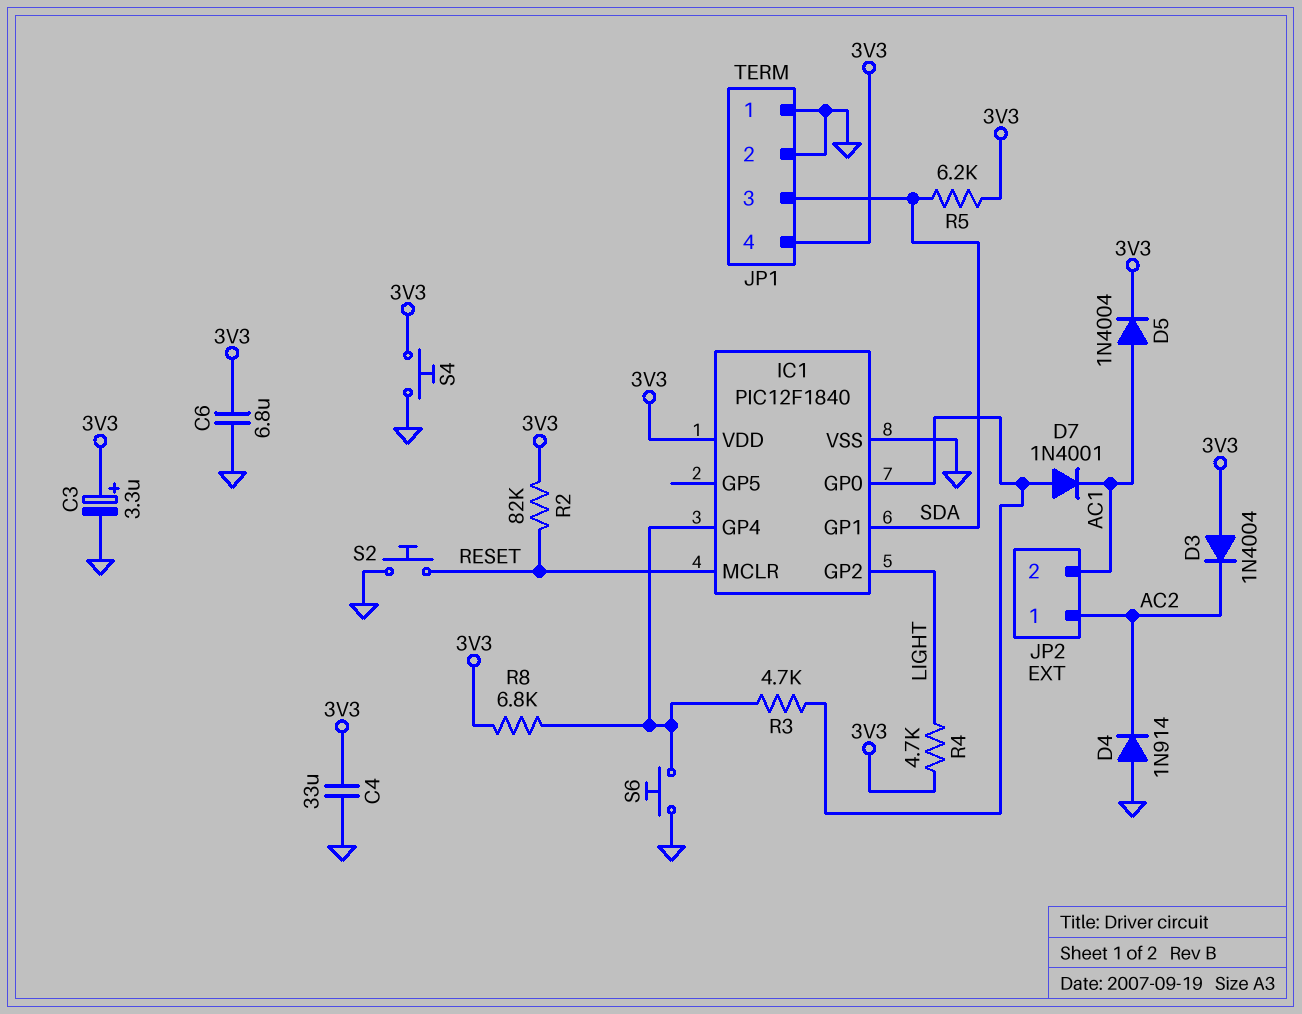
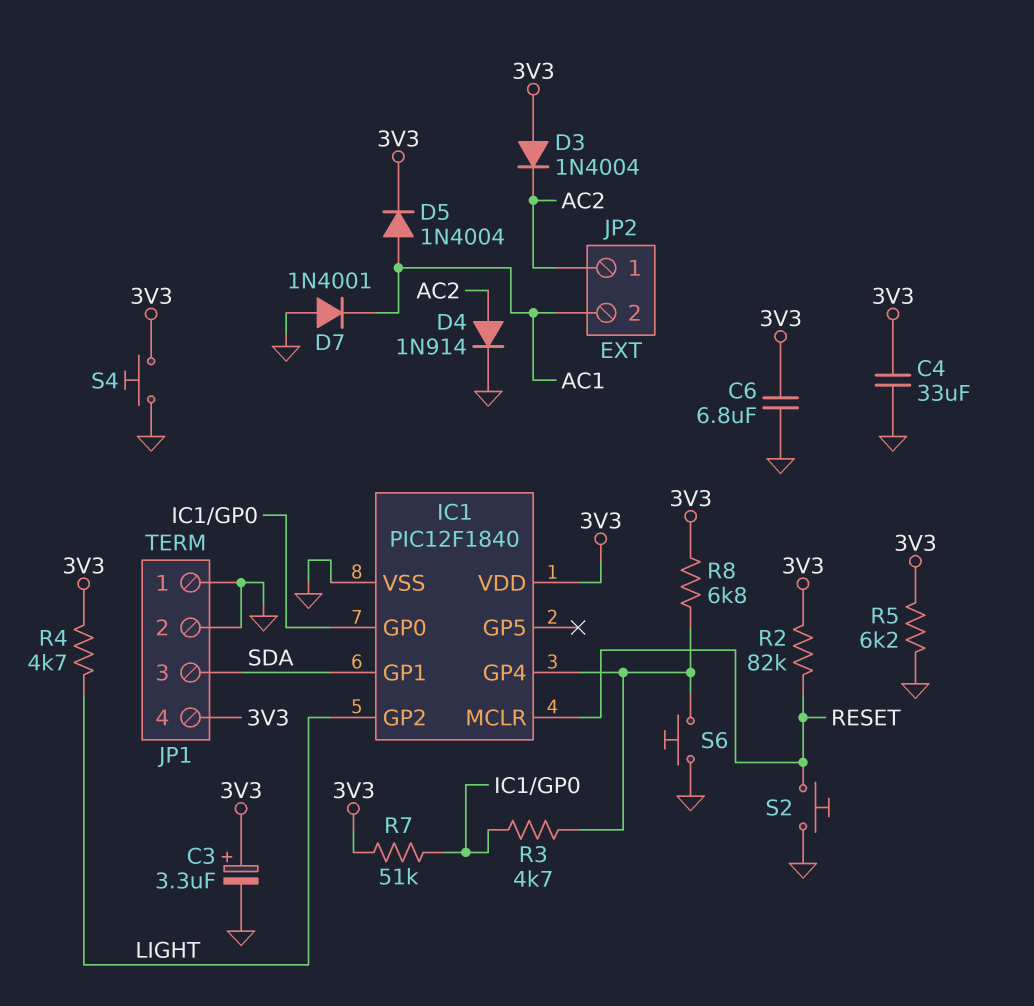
D4: diode 1N914 (A GND, K AC2) -> diode 1N914 (A AC2, K GND)
D7: diode 1N4001 (A IC1/GP0, K AC1) -> diode 1N4001 (A GND, K AC1)
R5: 6.2k (3V3, SDA) -> 6.2k (3V3, GND)
R7: none -> 51k (3V3, IC1/GP0)

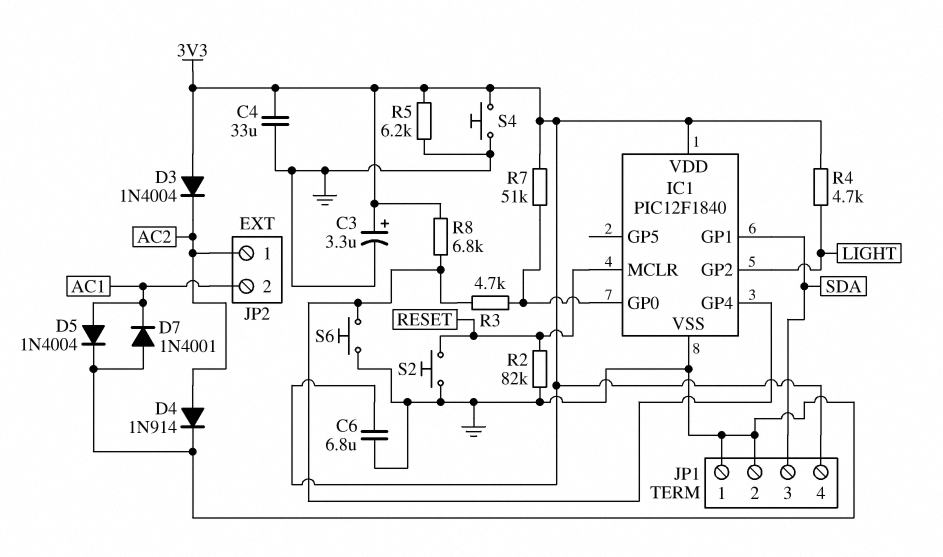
D5: diode 1N4004 (A AC1, K 3V3) -> diode 1N4004 (A AC1, K GND)
R2: 82k (3V3, RESET) -> 82k (GND, RESET)

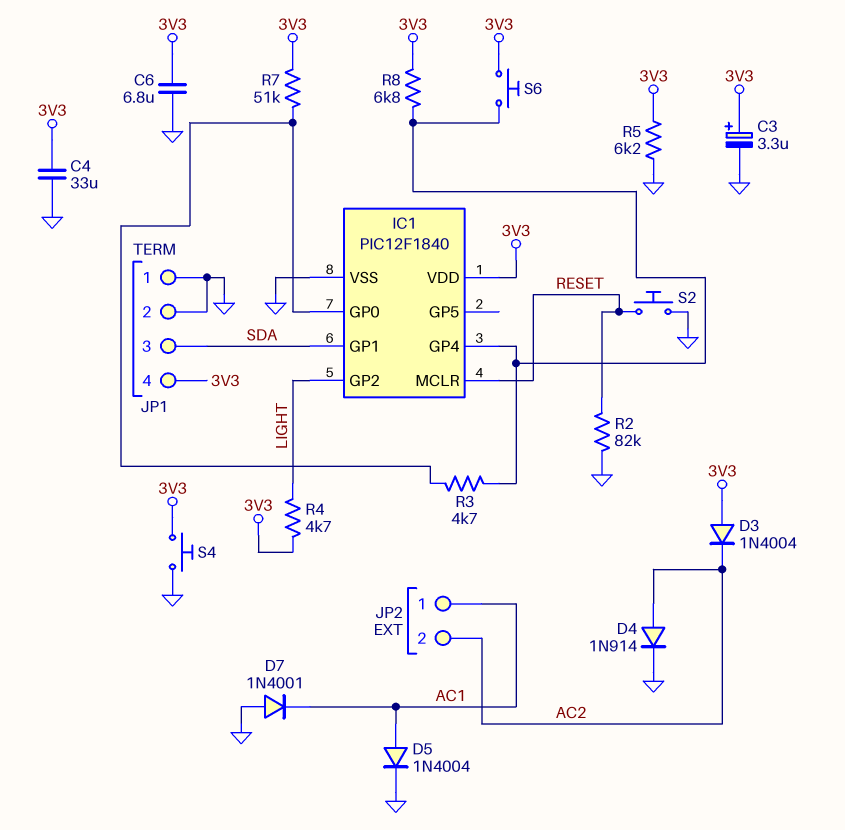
JP2 pin 1: AC2 -> AC1
JP2 pin 2: AC1 -> AC2
S6: button (GND, IC1/GP4) -> button (3V3, IC1/GP4)

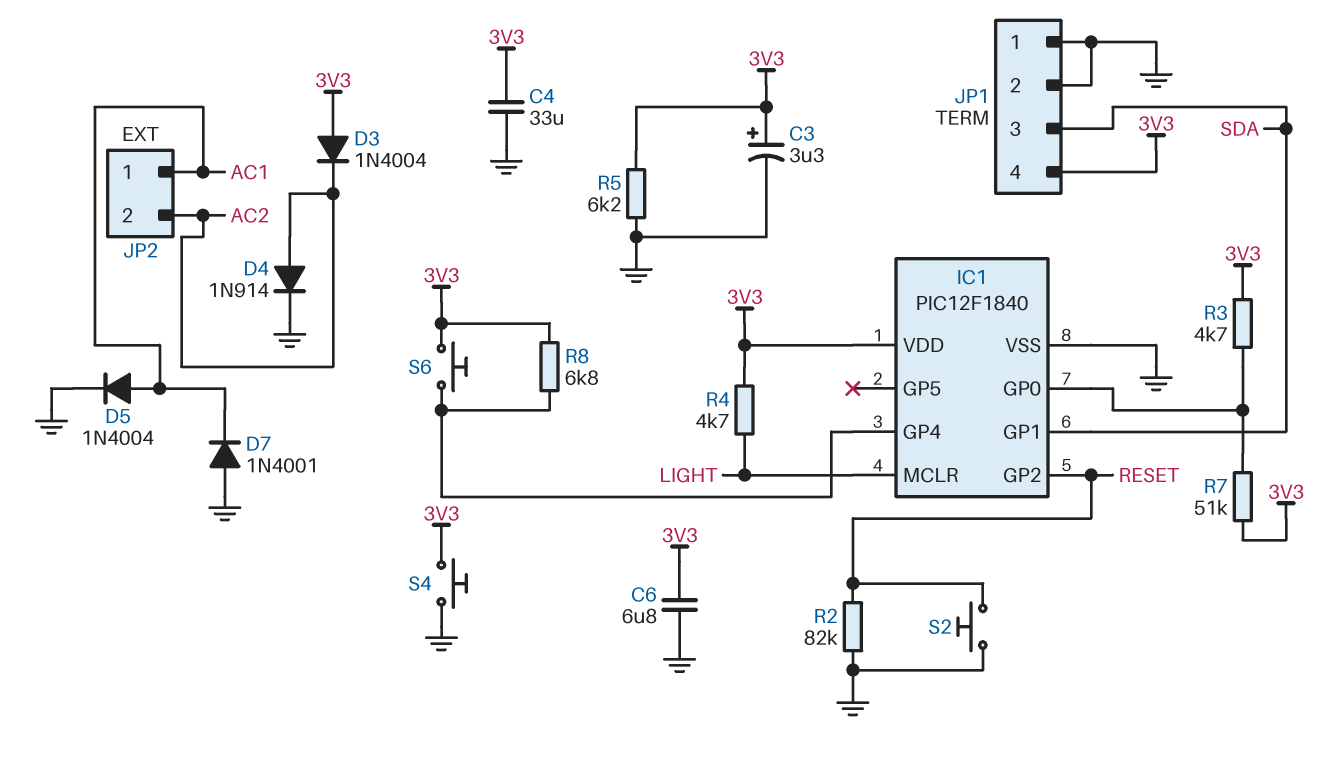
IC1 pin GP2: LIGHT -> RESET
IC1 pin MCLR: RESET -> LIGHT
R3: 4.7k (IC1/GP0, IC1/GP4) -> 4.7k (3V3, IC1/GP0)

